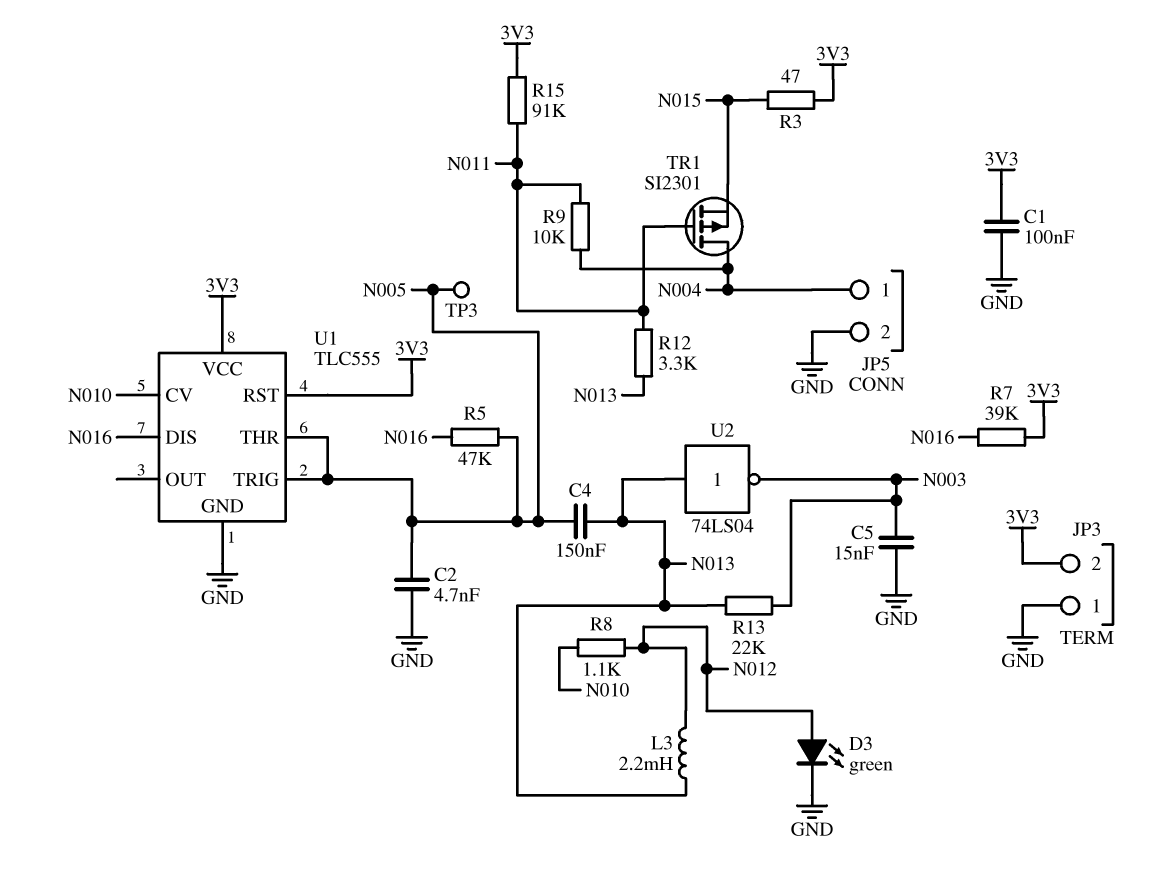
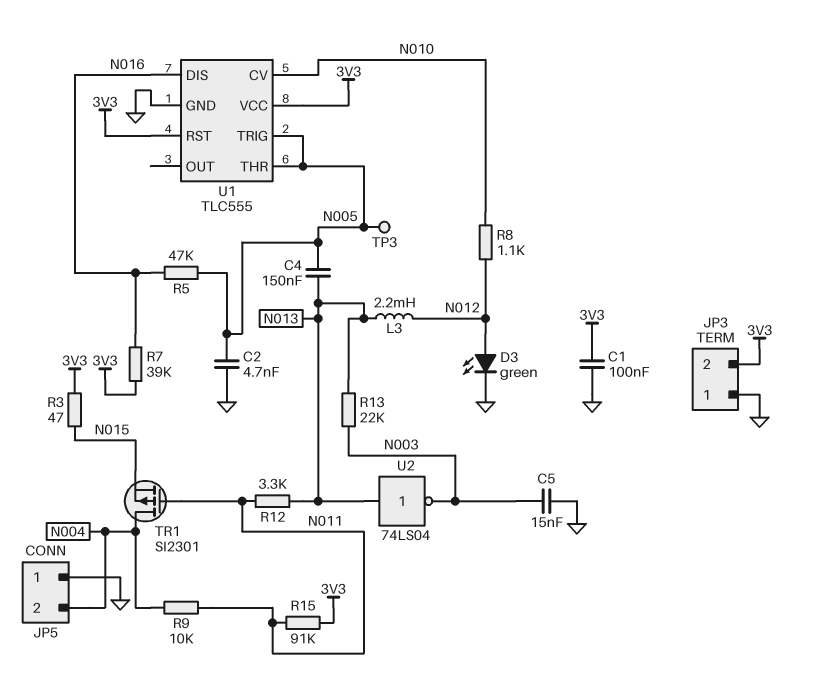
JP5 pin 1: N004 -> GND
JP5 pin 2: GND -> N004

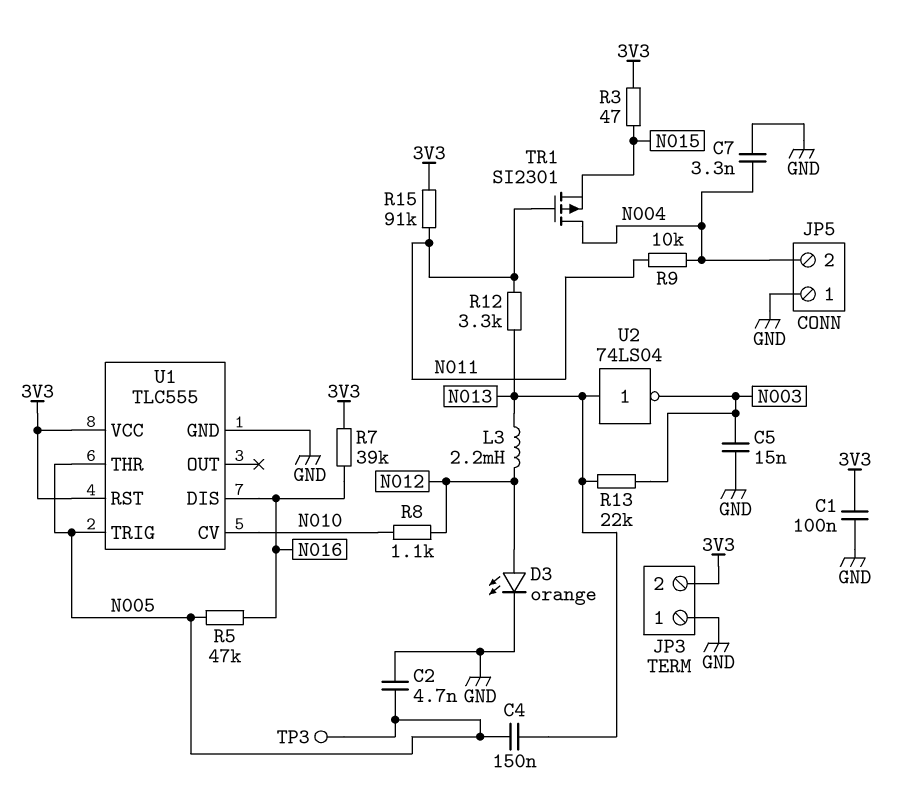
C7: none -> 3.3nF (GND, N004)
D3: LED green (A N012, K GND) -> LED orange (A N012, K GND)

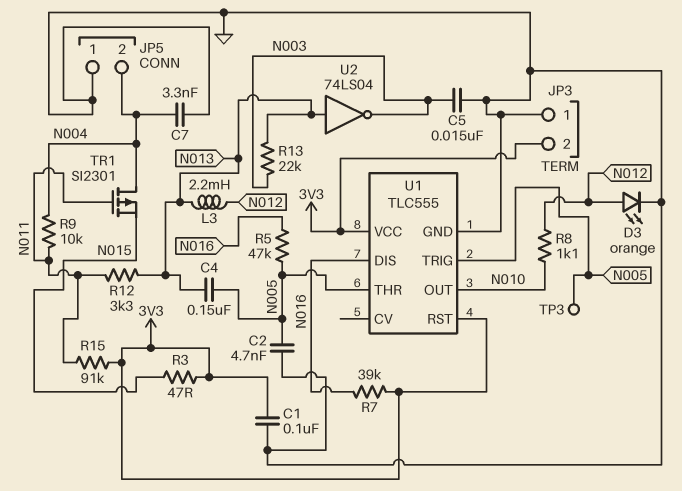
U1 pin CV: N010 -> none
U1 pin OUT: none -> N010

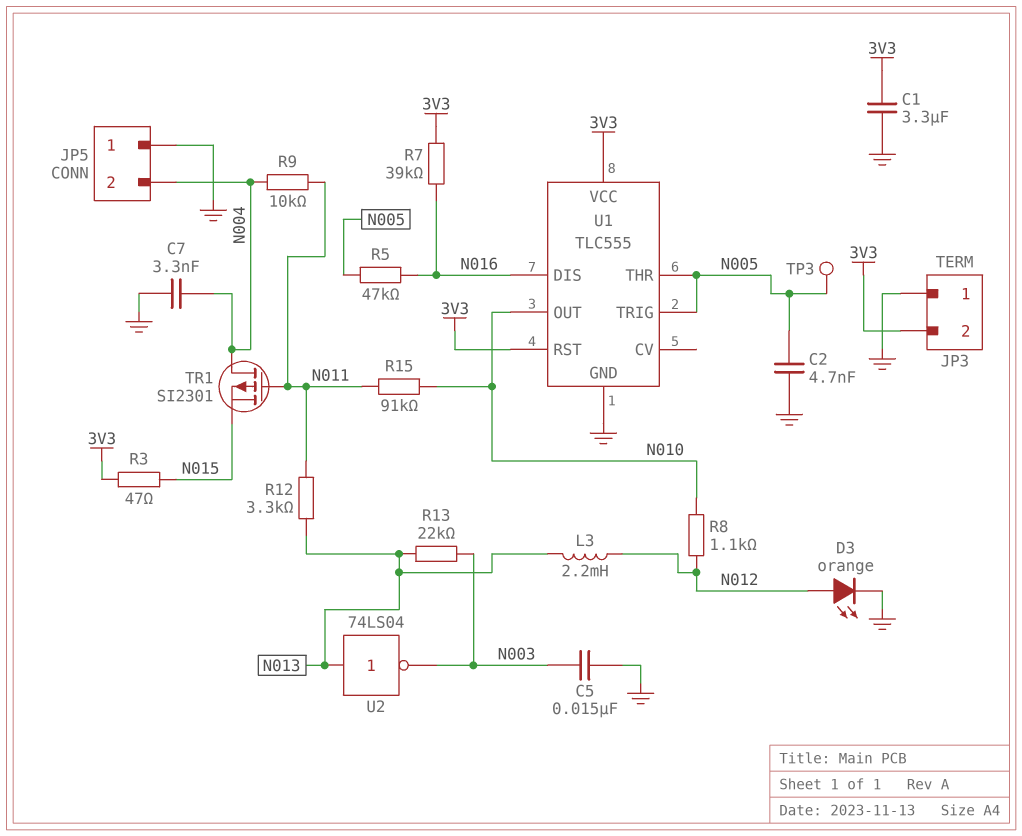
C1: 100nF (3V3, GND) -> 3.3uF (3V3, GND)
C4: 150nF (N005, N013) -> none
R15: 91k (3V3, N011) -> 91k (N010, N011)

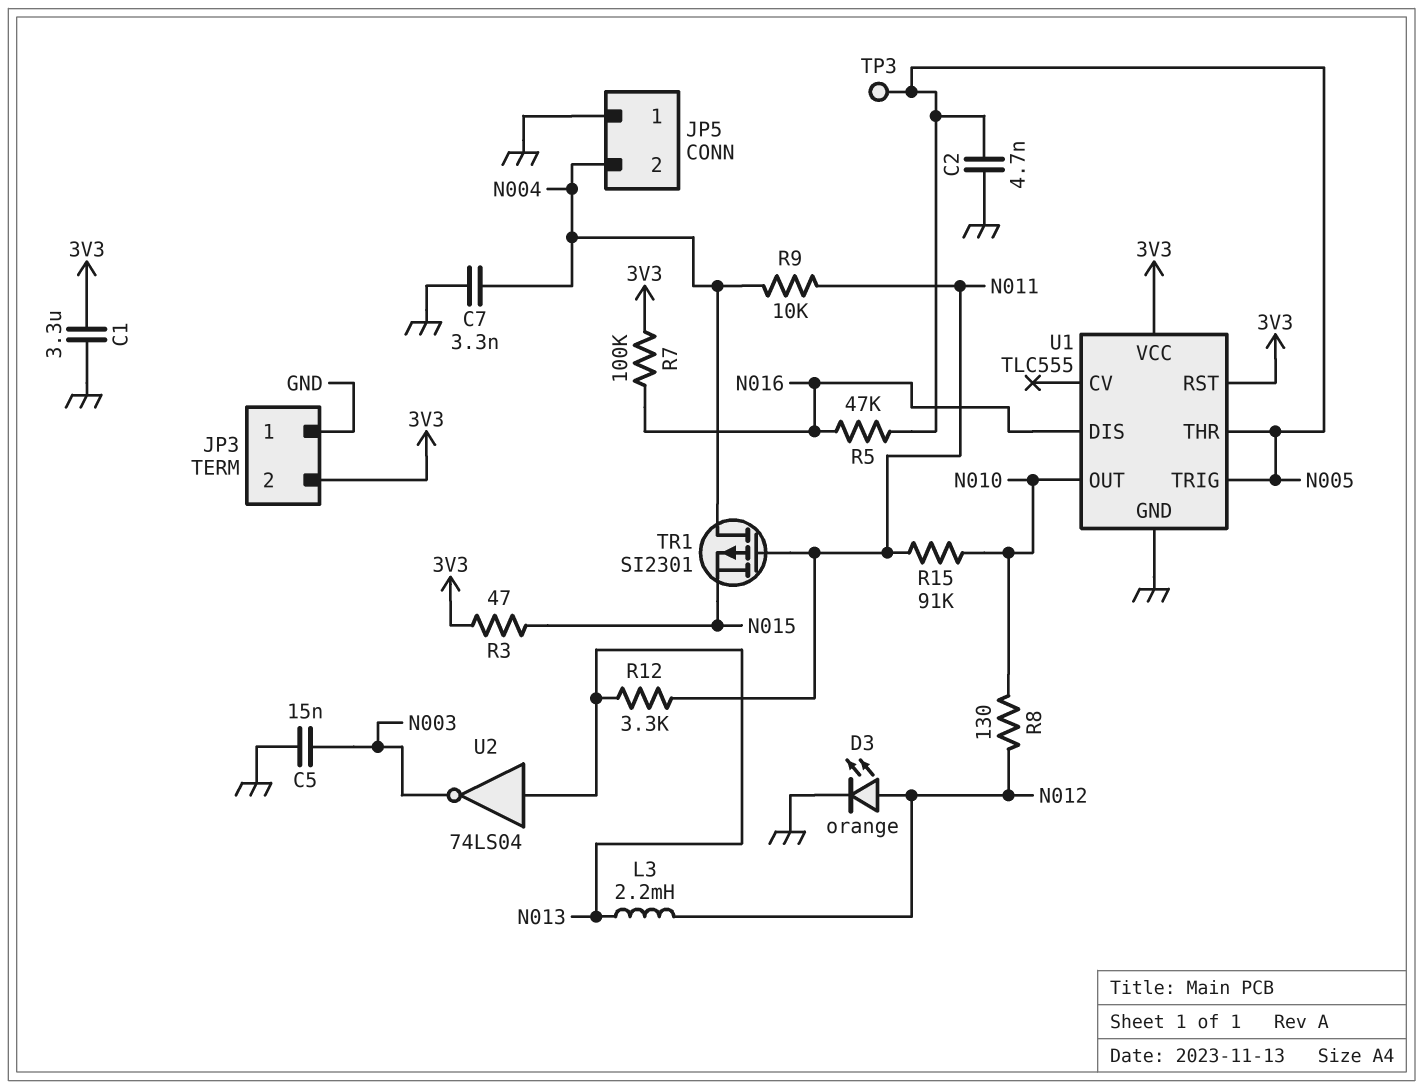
R7: 39k (3V3, N016) -> 100k (3V3, N016)
R8: 1.1k (N010, N012) -> 130 (N010, N012)
R13: 22k (N003, N013) -> none

